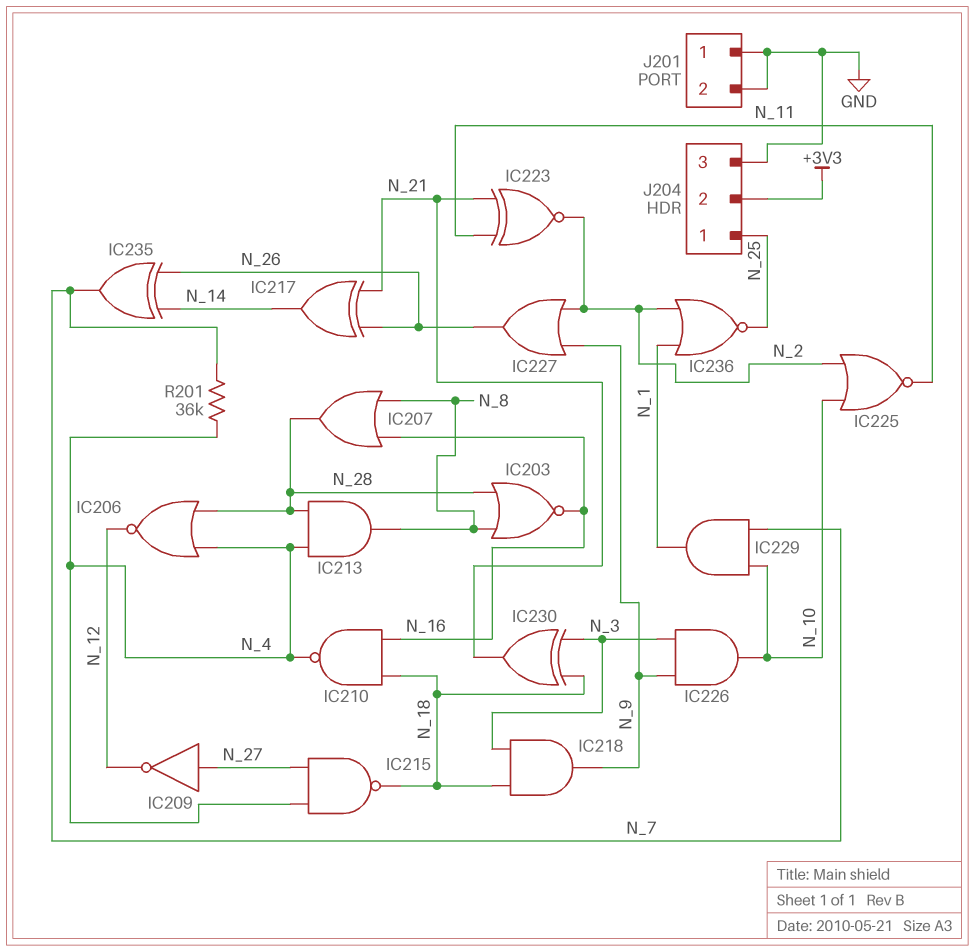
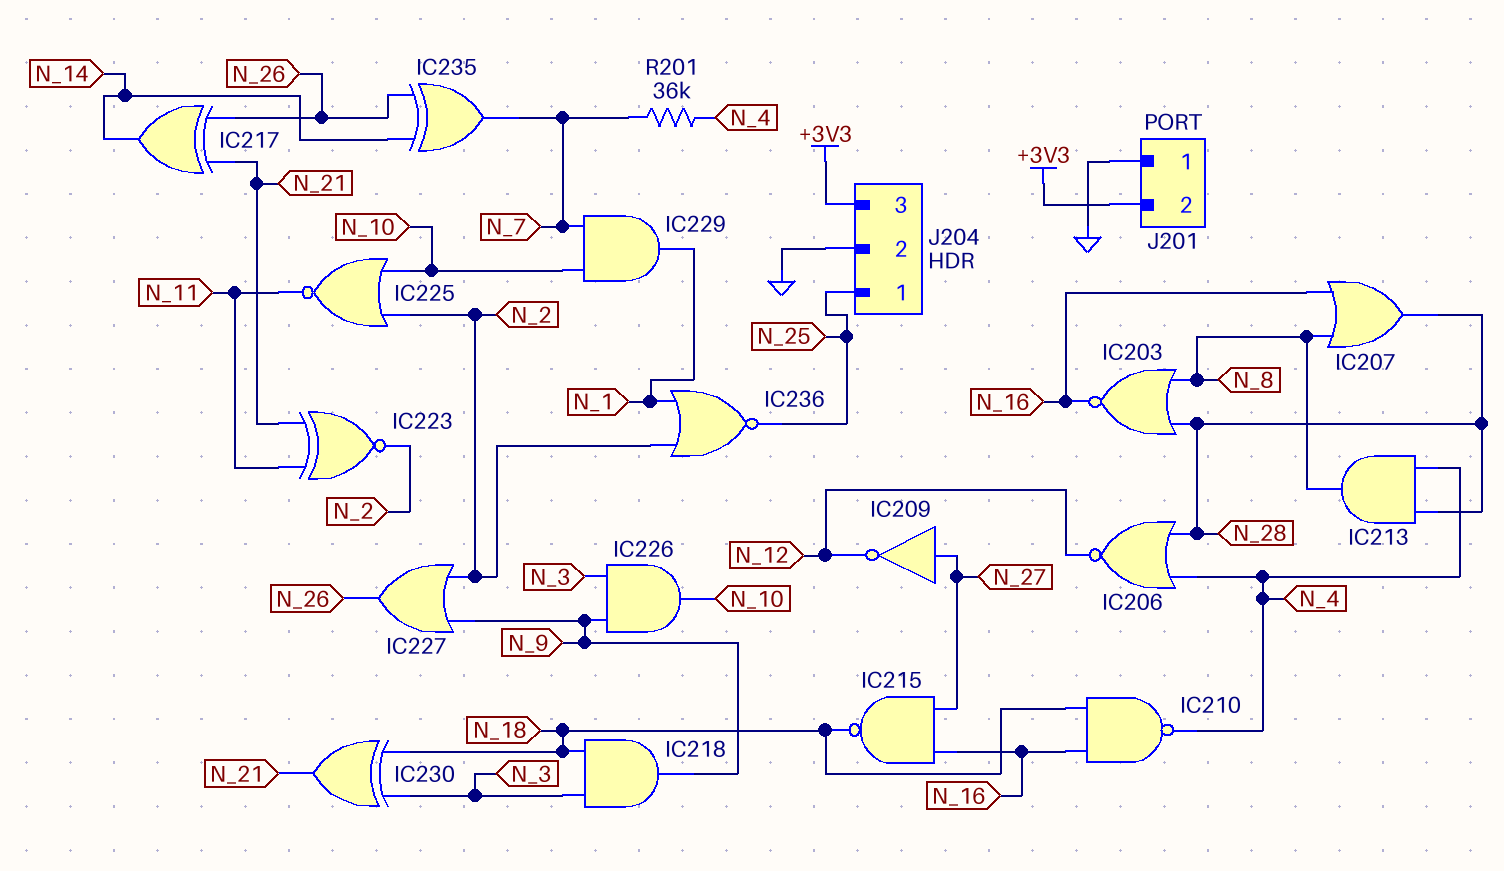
IC215: NAND (in N_4, in N_27, out N_18) -> NAND (in N_16, in N_27, out N_18)
J201 pin 2: GND -> +3V3
J204 pin 2: +3V3 -> GND
J204 pin 3: GND -> +3V3

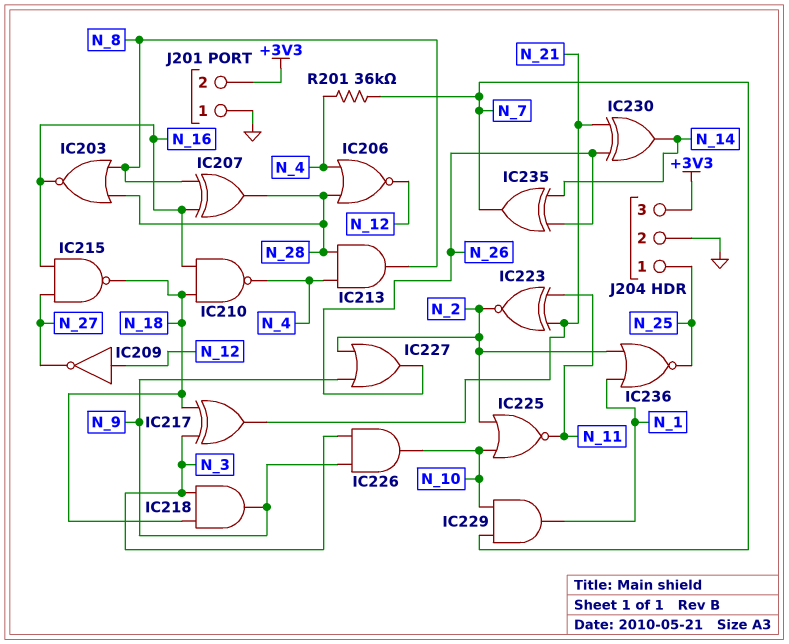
IC207: OR (in N_8, in N_16, out N_28) -> XOR (in N_8, in N_16, out N_28)
IC209: NOT (in N_27, out N_12) -> NOT (in N_12, out N_27)
IC217: XOR (in N_21, in N_26, out N_14) -> XOR (in N_3, in N_18, out N_21)
IC230: XOR (in N_3, in N_18, out N_21) -> XOR (in N_21, in N_26, out N_14)

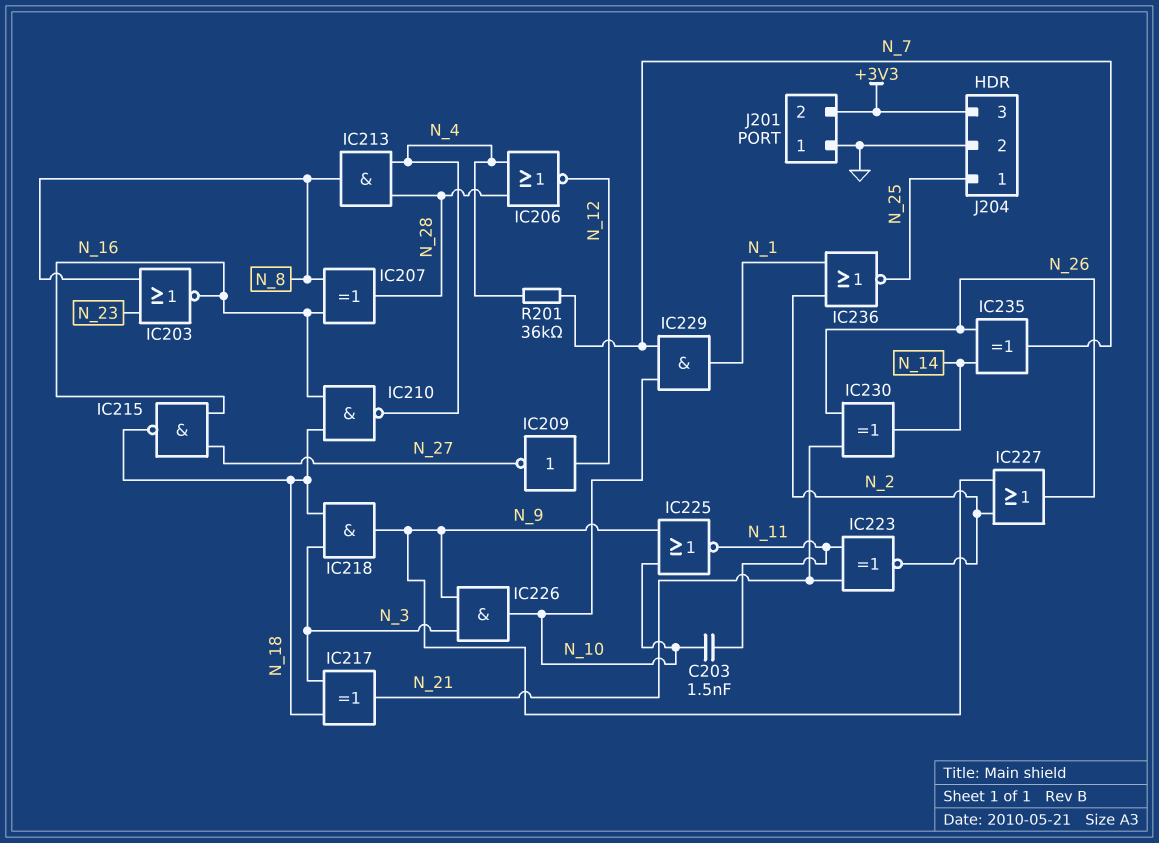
C203: none -> 1.5nF (N_10, N_11)
IC203: NOR (in N_8, in N_28, out N_16) -> NOR (in N_8, in N_23, out N_16)
IC225: NOR (in N_2, in N_10, out N_11) -> NOR (in N_9, in N_10, out N_11)

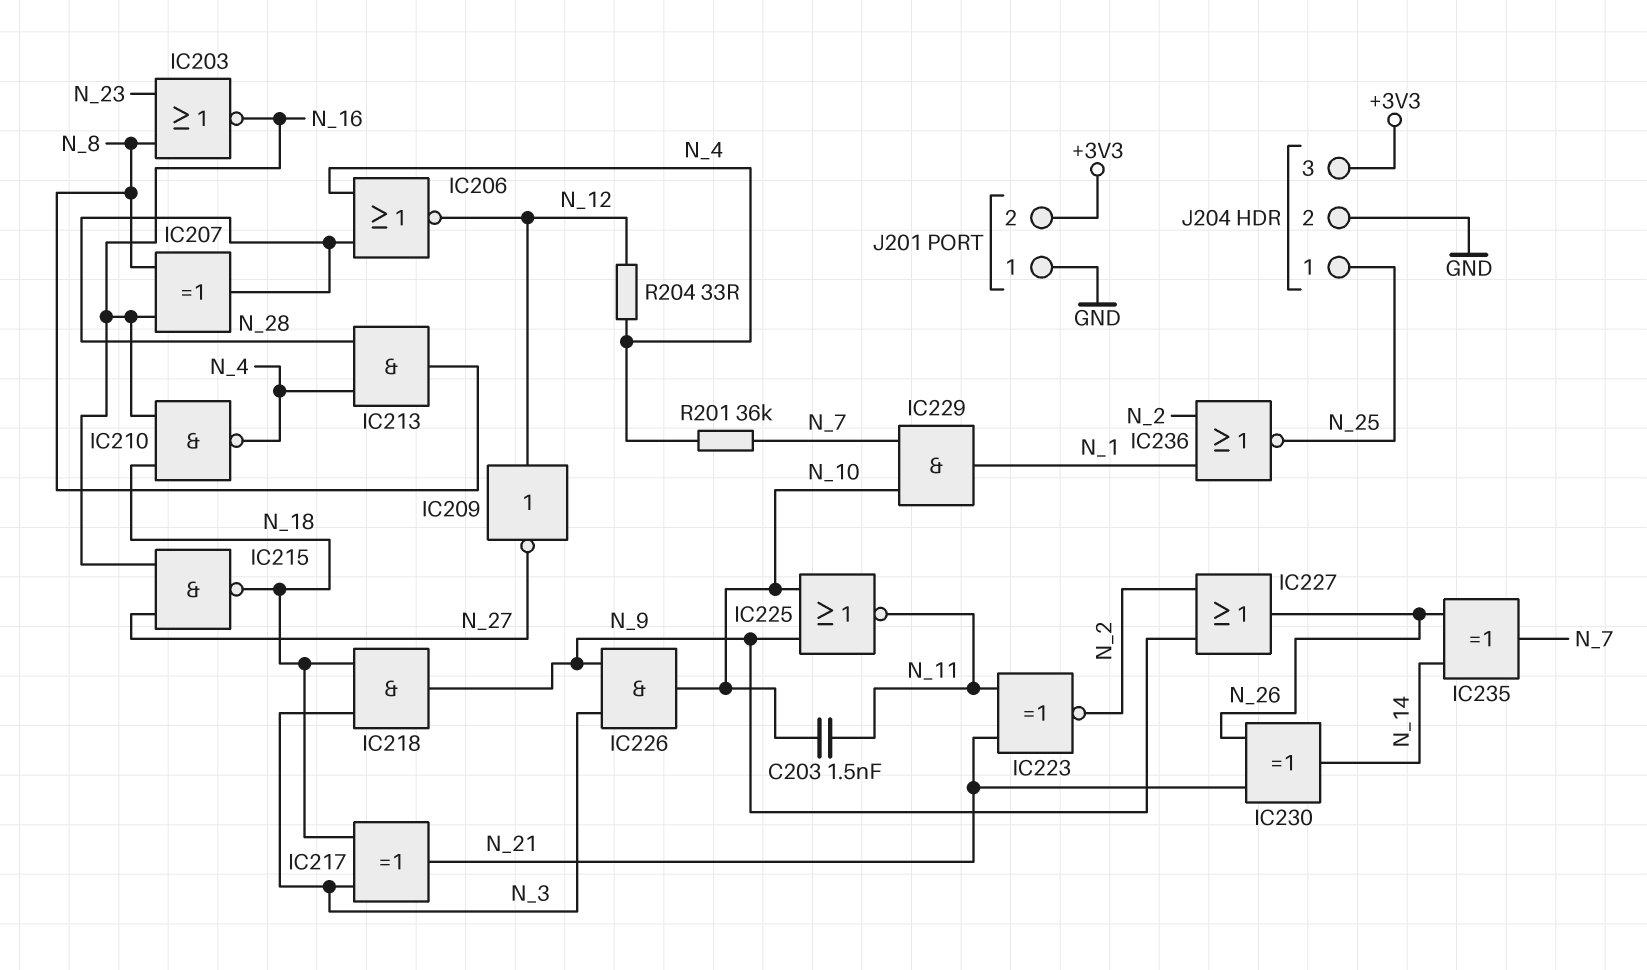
R204: none -> 33 (N_4, N_12)

